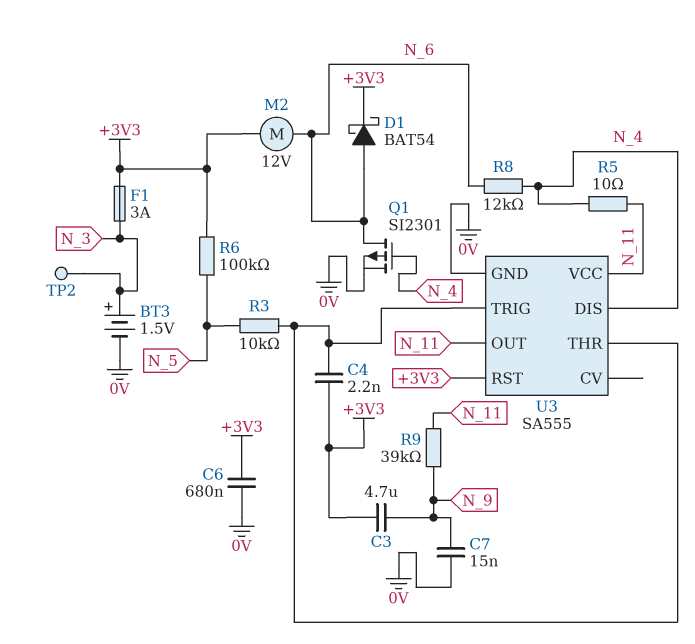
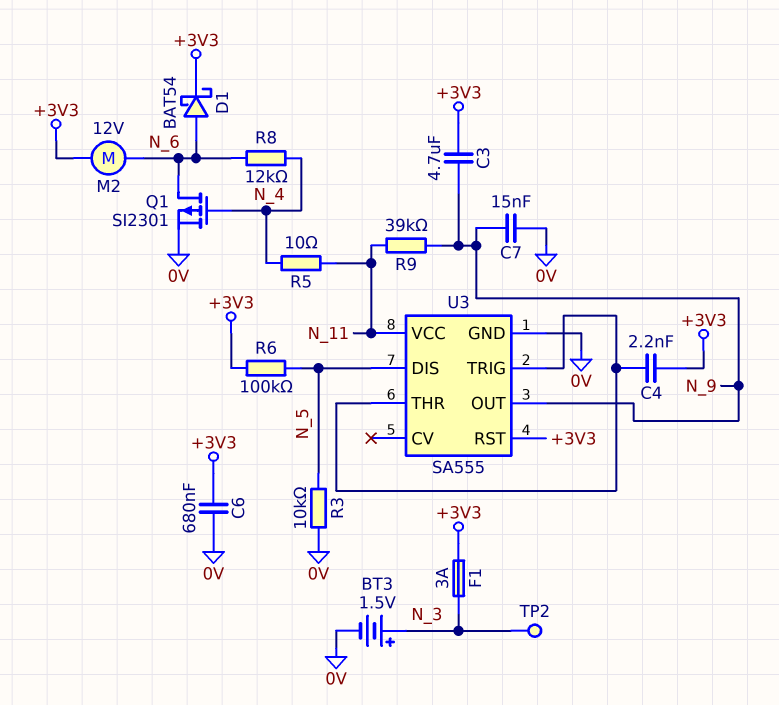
R3: 10k (N_5, U3/THR) -> 10k (0V, N_5)
U3 pin DIS: N_4 -> N_5
U3 pin OUT: N_11 -> N_9

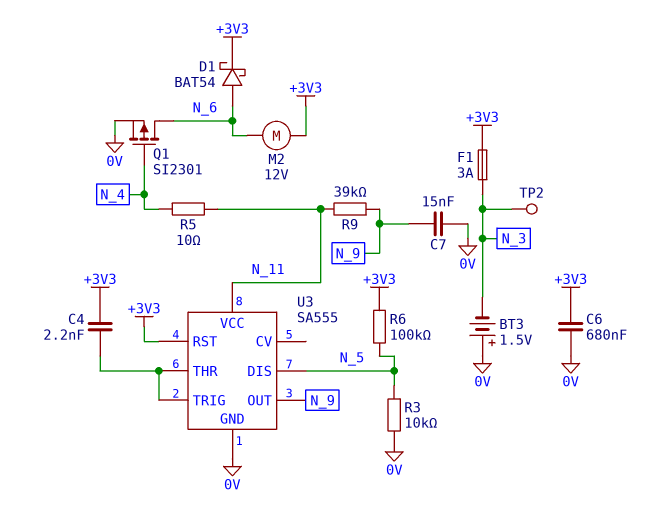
BT3: 1.5V (plus N_3, minus 0V) -> 1.5V (plus 0V, minus N_3)
C3: 4.7uF (+3V3, N_9) -> none
R8: 12k (N_4, N_6) -> none

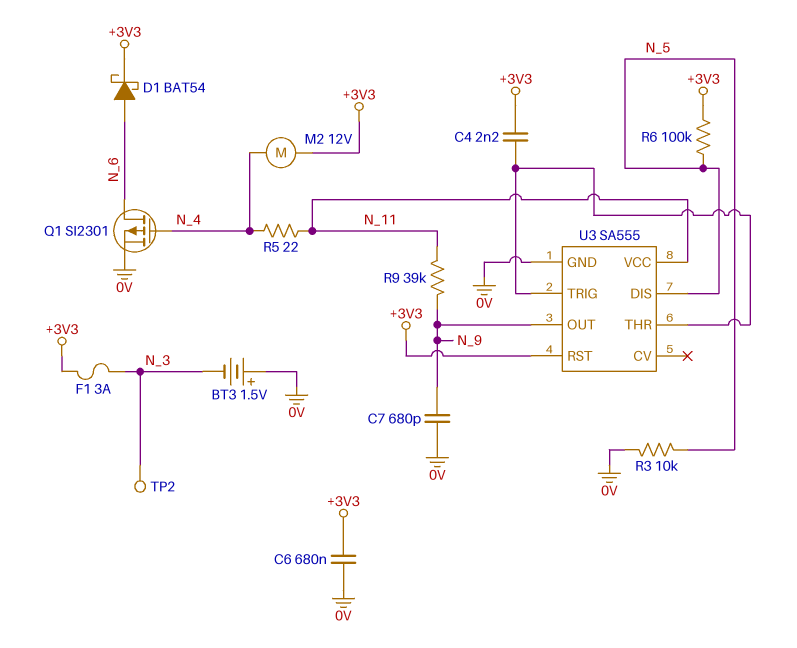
C7: 15nF (0V, N_9) -> 680pF (0V, N_9)
M2: motor 12V (+3V3, N_6) -> motor 12V (+3V3, N_4)
R5: 10 (N_4, N_11) -> 22 (N_4, N_11)

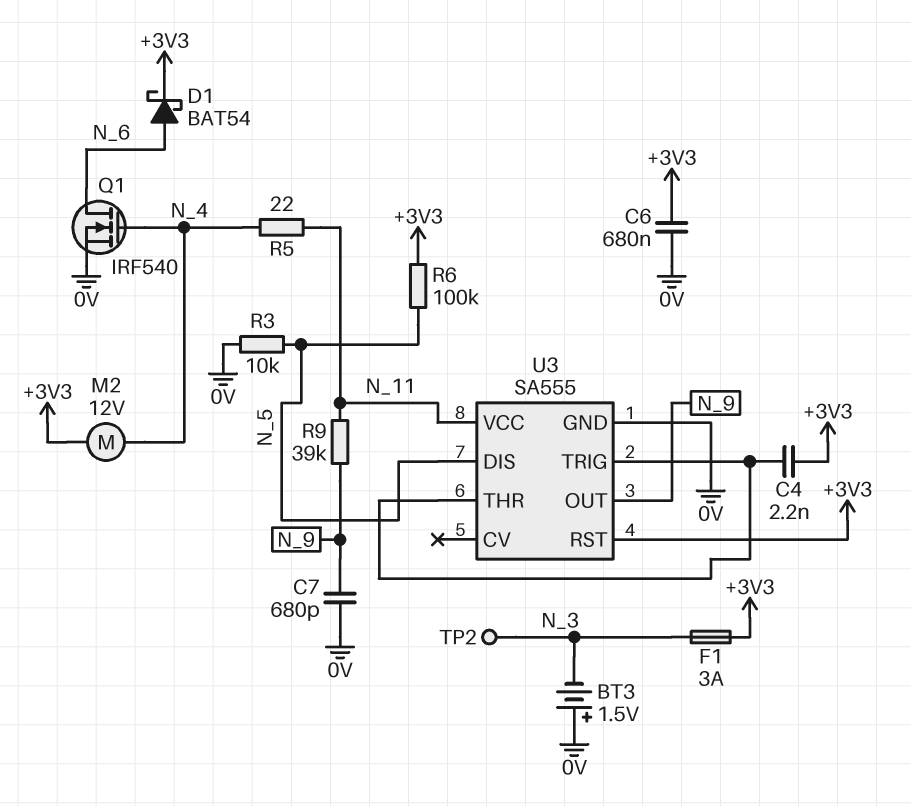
Q1: PMOS SI2301 (G N_4, D N_6, S 0V) -> NMOS IRF540 (G N_4, D N_6, S 0V)

